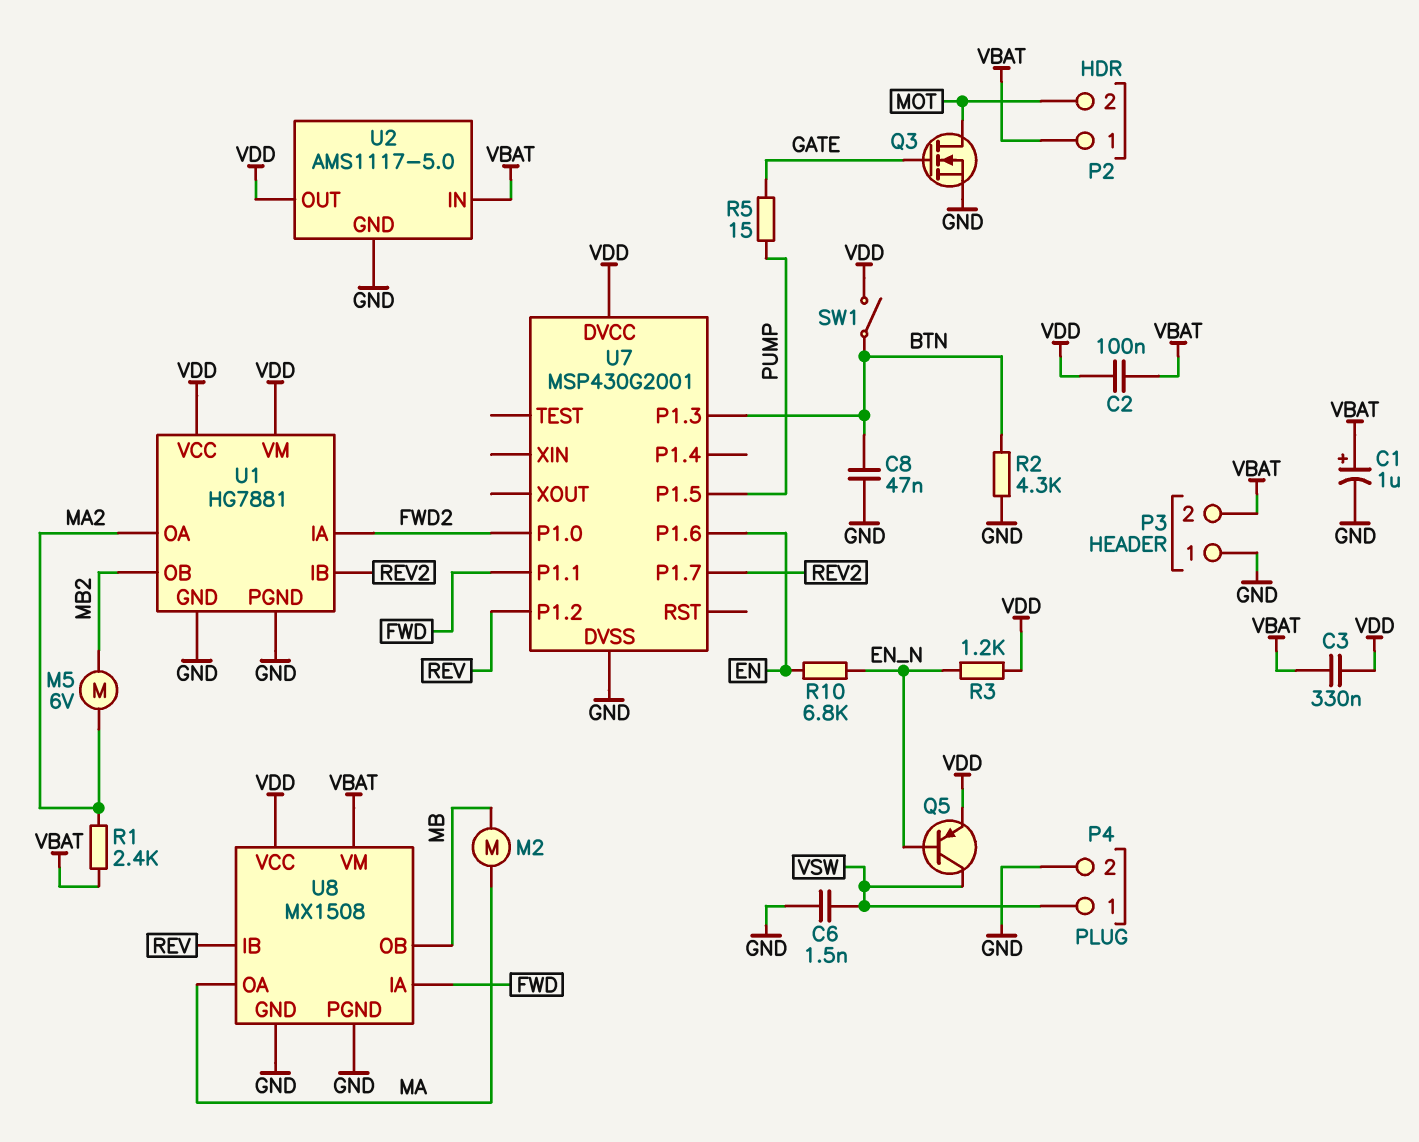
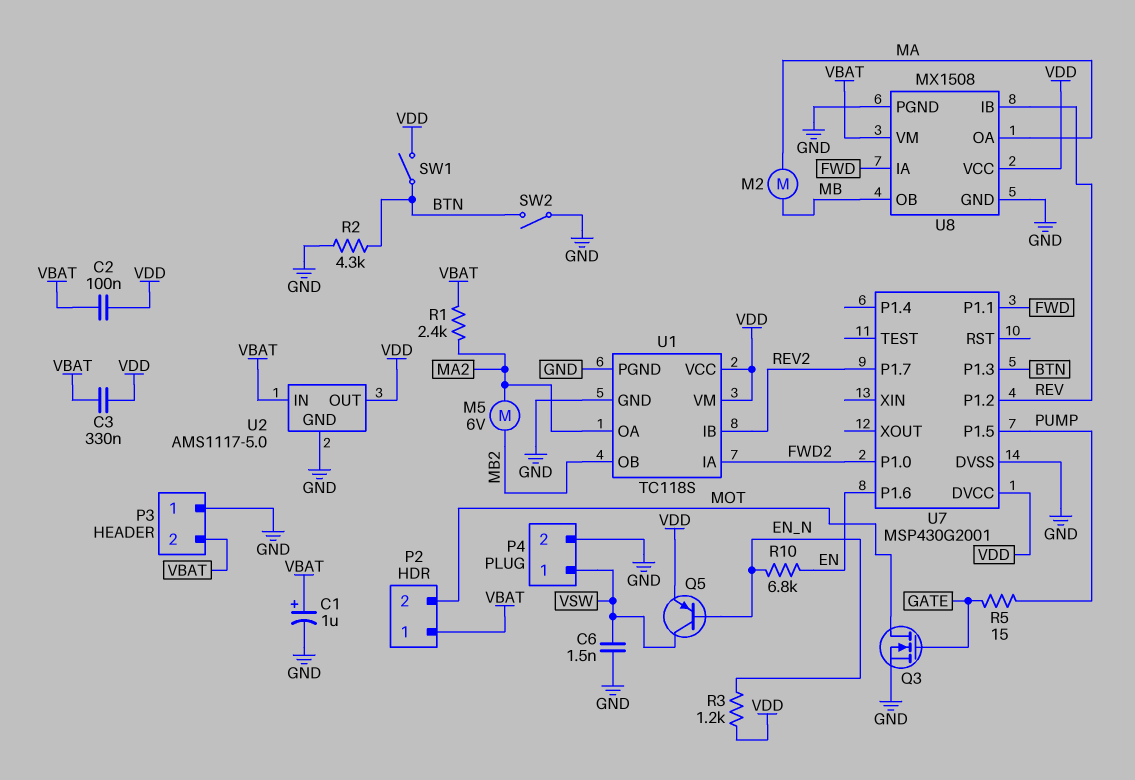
C8: 47nF (BTN, GND) -> none
SW2: none -> switch (BTN, GND)
U1: HG7881 -> TC118S

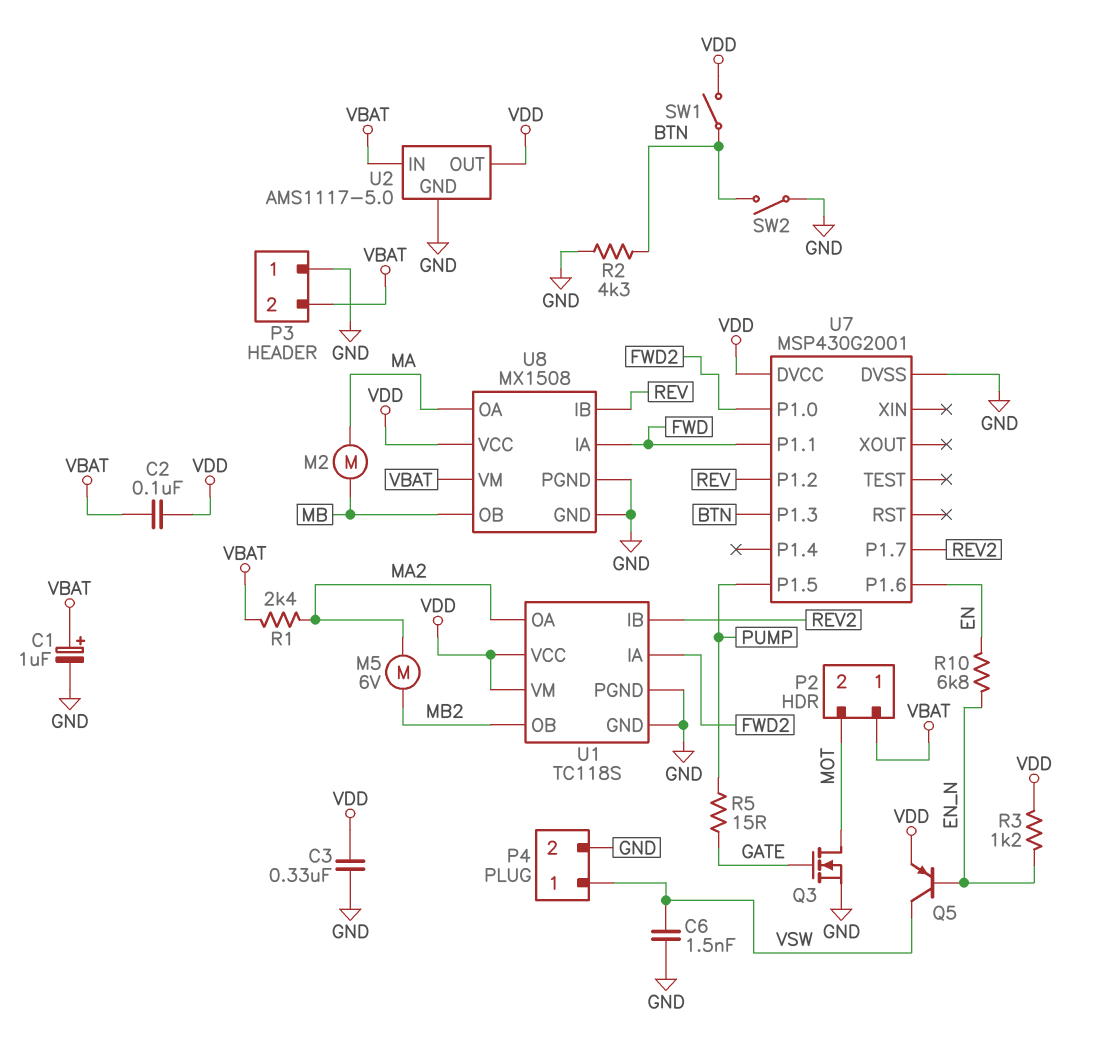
C3: 330nF (VBAT, VDD) -> 330nF (GND, VDD)

